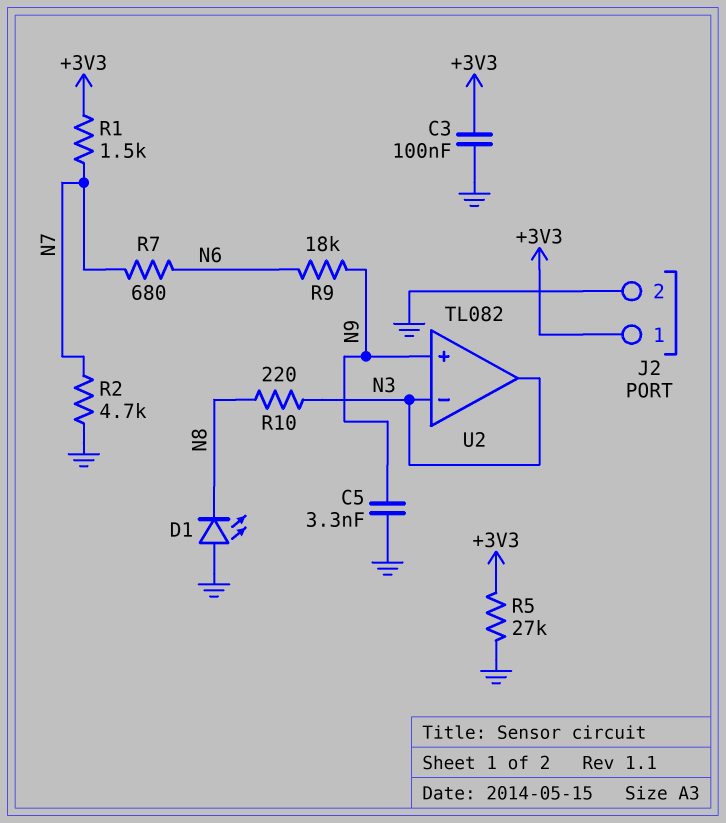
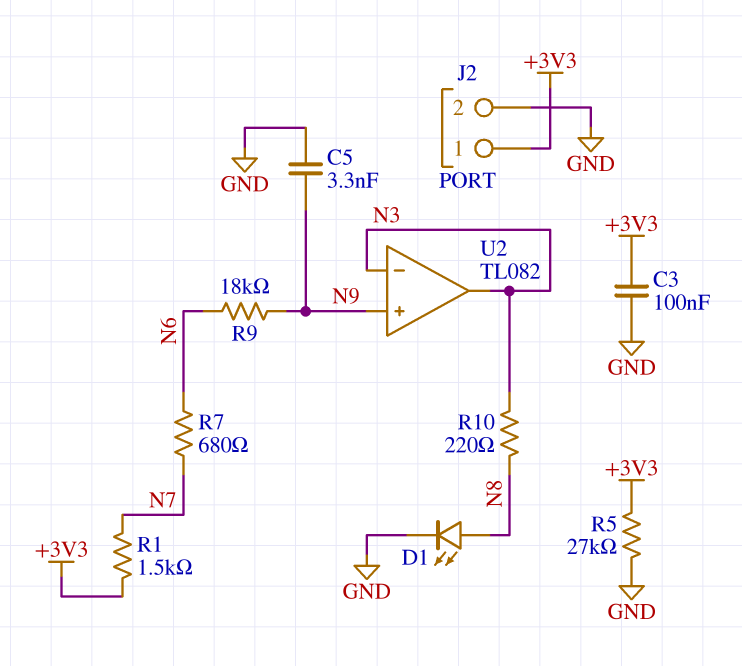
D1: LED (A GND, K N8) -> LED (A N8, K GND)
R2: 4.7k (GND, N7) -> none

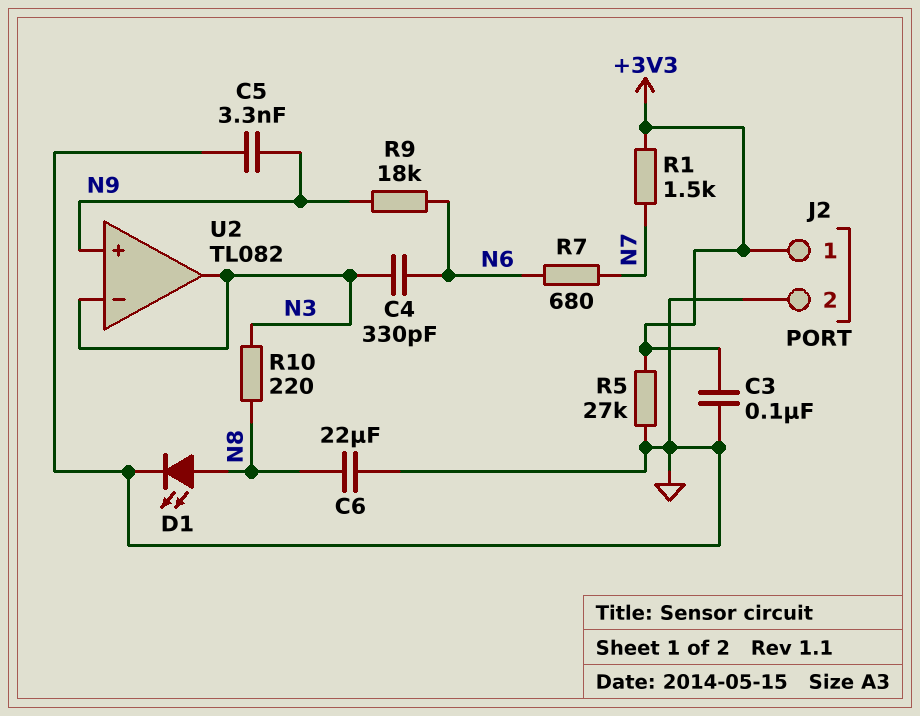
C4: none -> 330pF (N3, N6)
C6: none -> 22uF (GND, N8)

